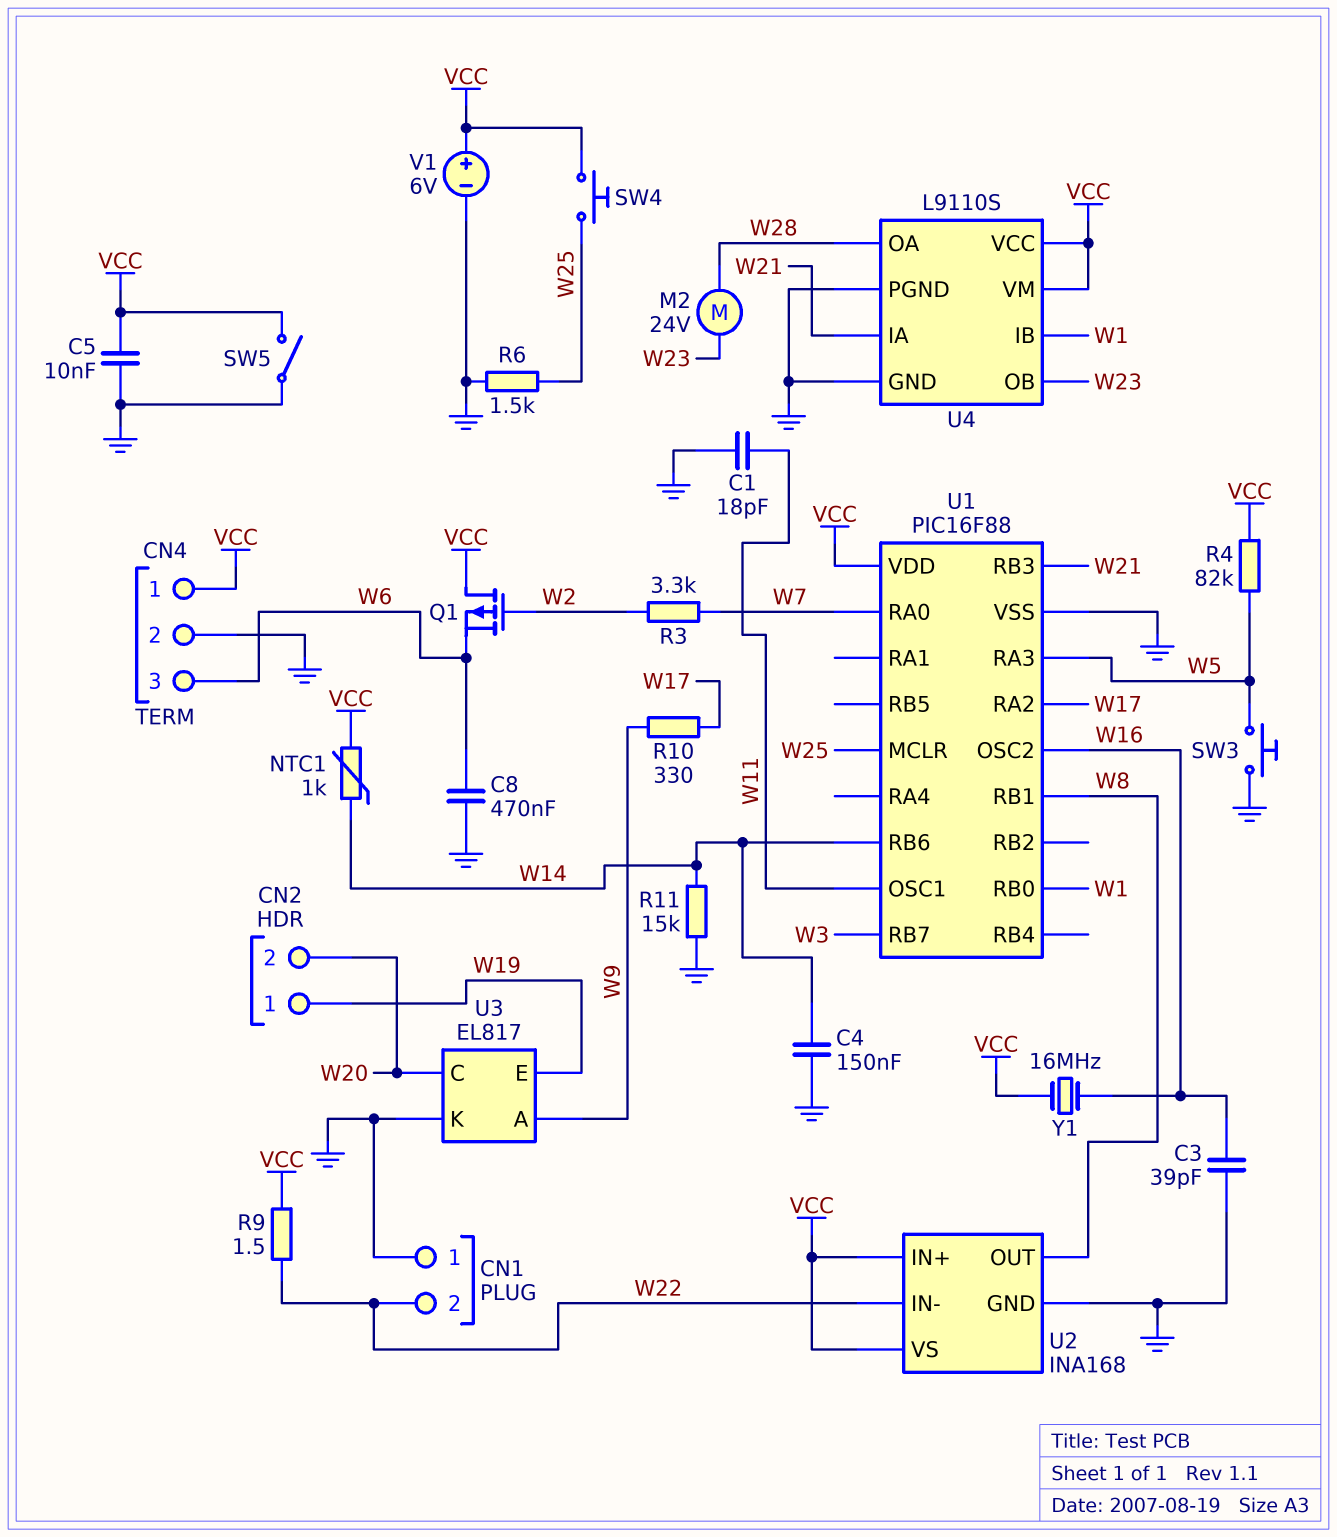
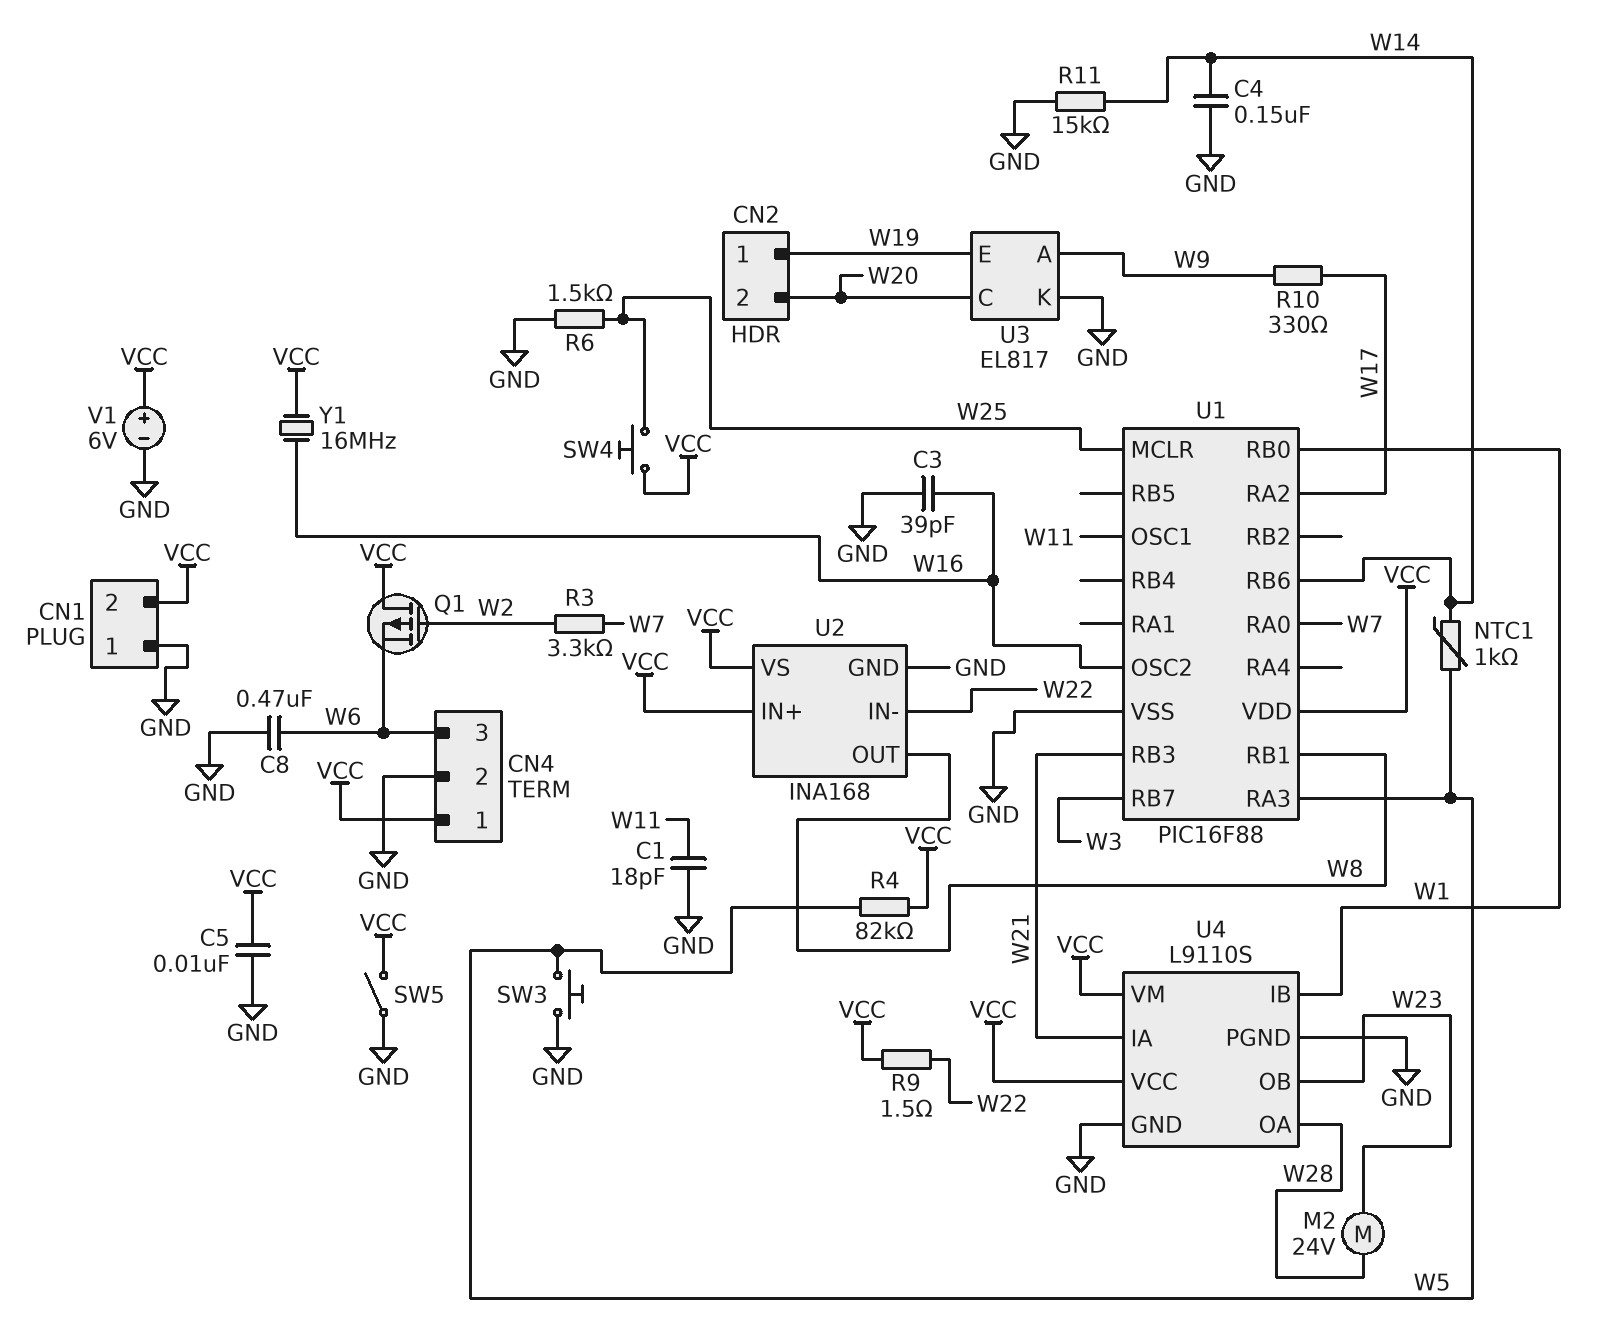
CN1 pin 2: W22 -> VCC
NTC1: 1k (VCC, W14) -> 1k (W5, W14)

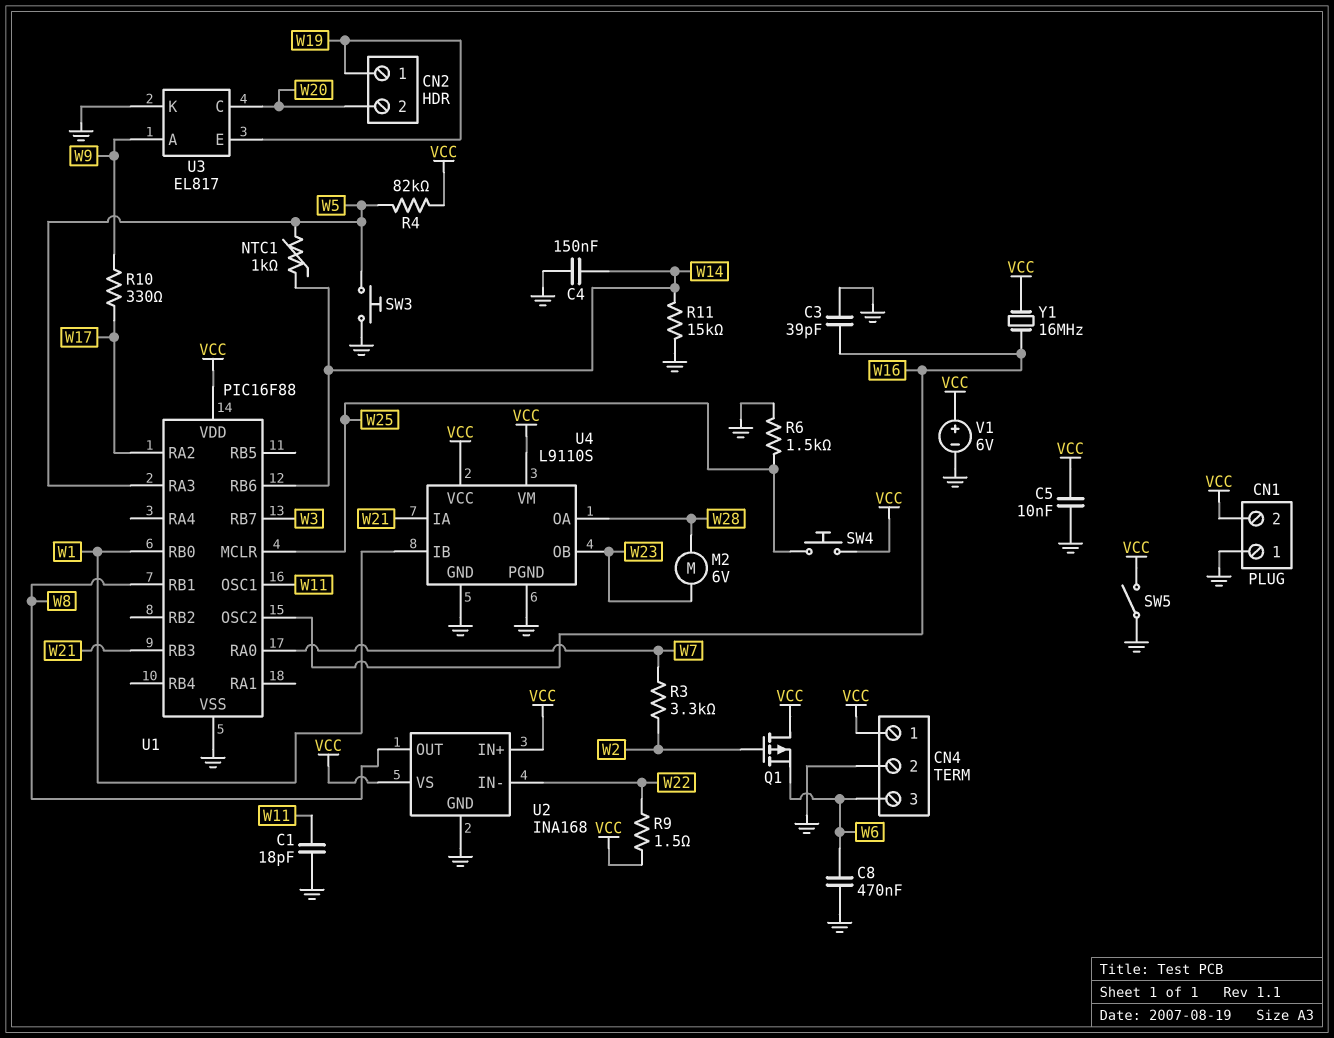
M2: motor 24V (W23, W28) -> motor 6V (W23, W28)

